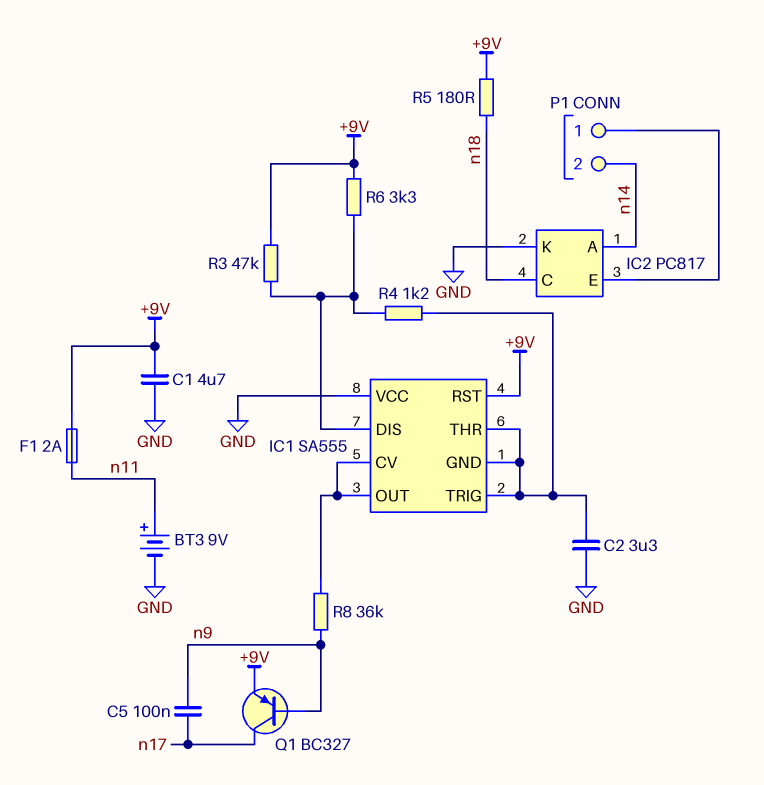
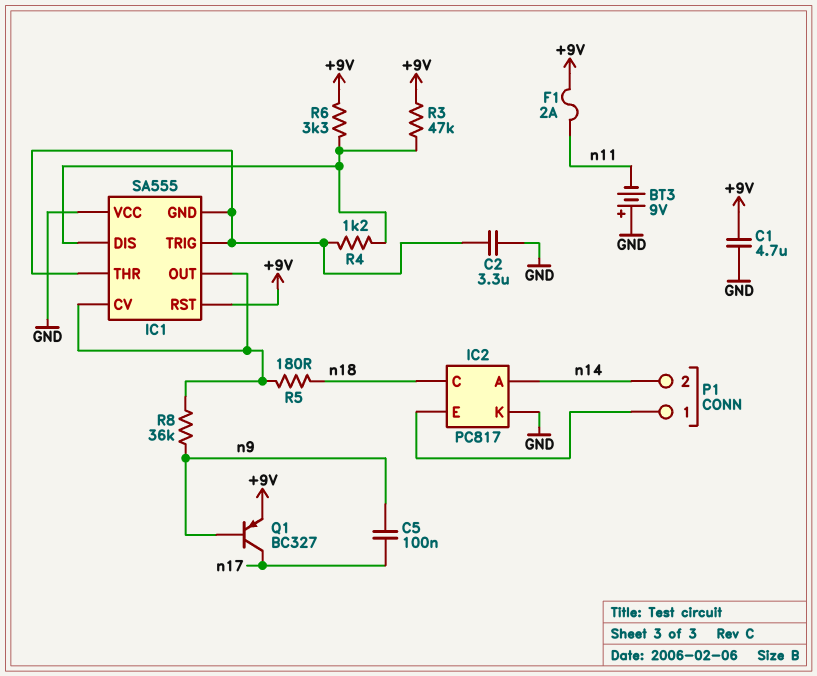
BT3: 9V (plus n11, minus GND) -> 9V (plus GND, minus n11)
R5: 180 (+9V, n18) -> 180 (IC1/CV, n18)

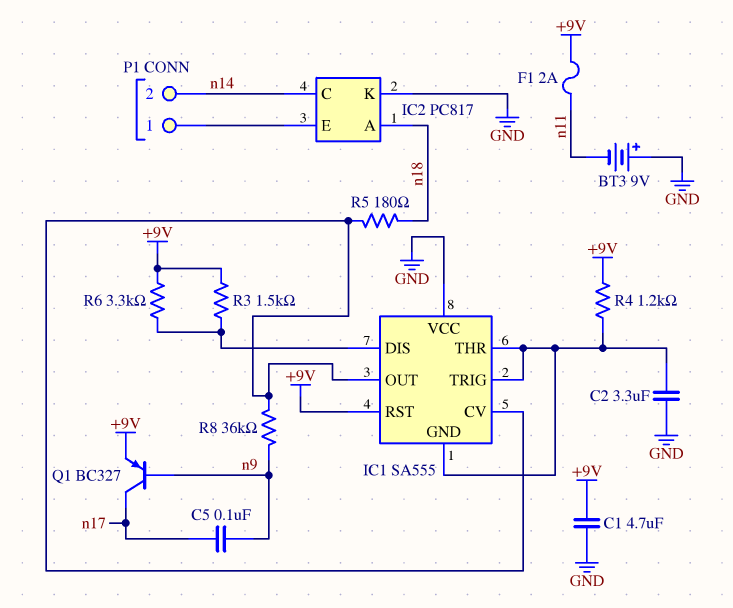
IC2 pin A: n14 -> n18
IC2 pin C: n18 -> n14
R3: 47k (+9V, IC1/DIS) -> 1.5k (+9V, IC1/DIS)
R4: 1.2k (IC1/DIS, IC1/GND) -> 1.2k (+9V, IC1/GND)

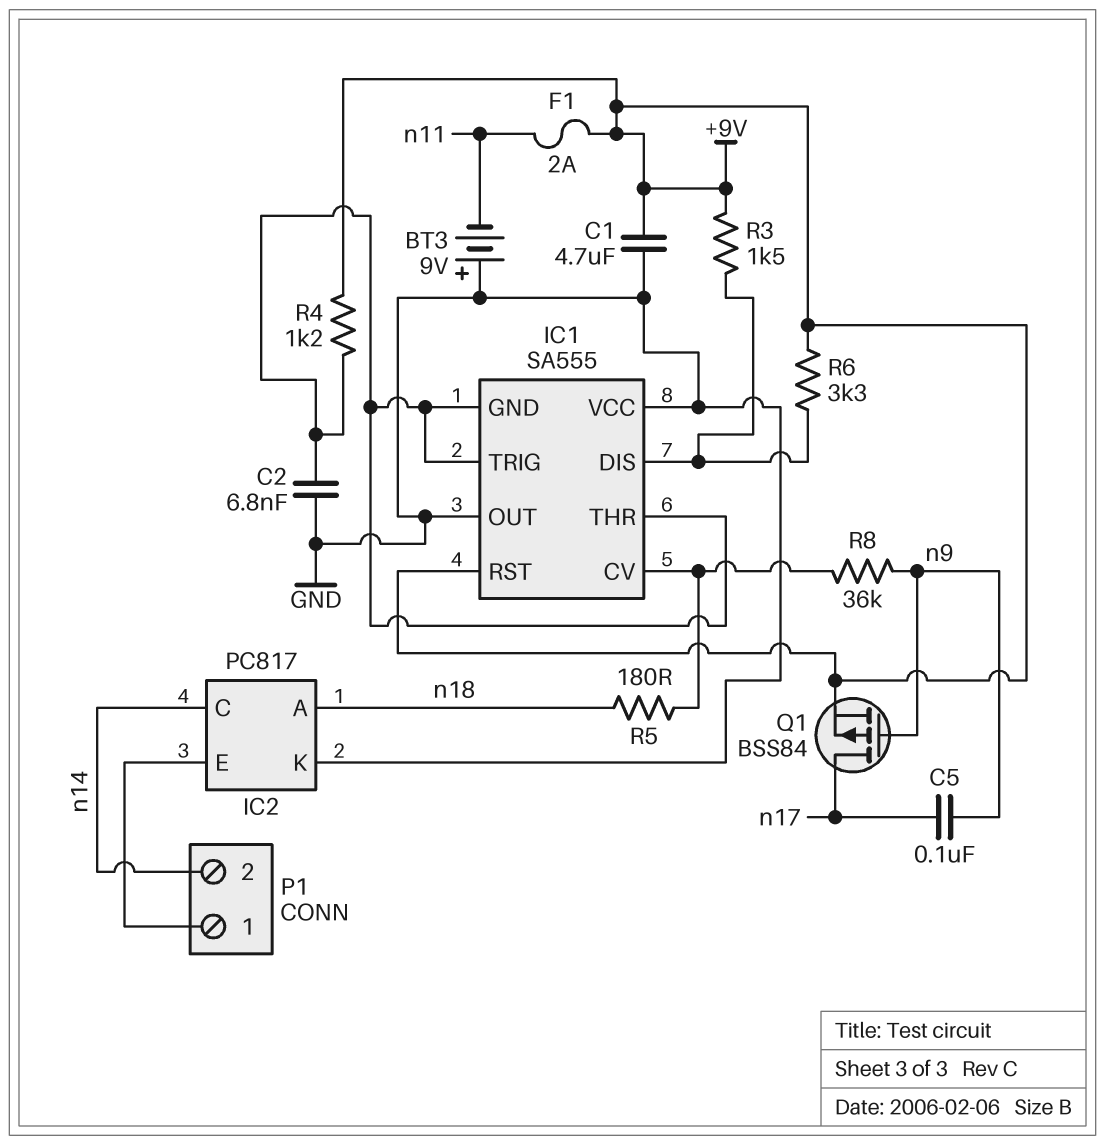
C2: 3.3uF (GND, IC1/GND) -> 6.8nF (GND, IC1/GND)
IC1 pin OUT: IC1/CV -> GND
Q1: PNP BC327 (B n9, C n17, E +9V) -> PMOS BSS84 (G n9, D n17, S +9V)

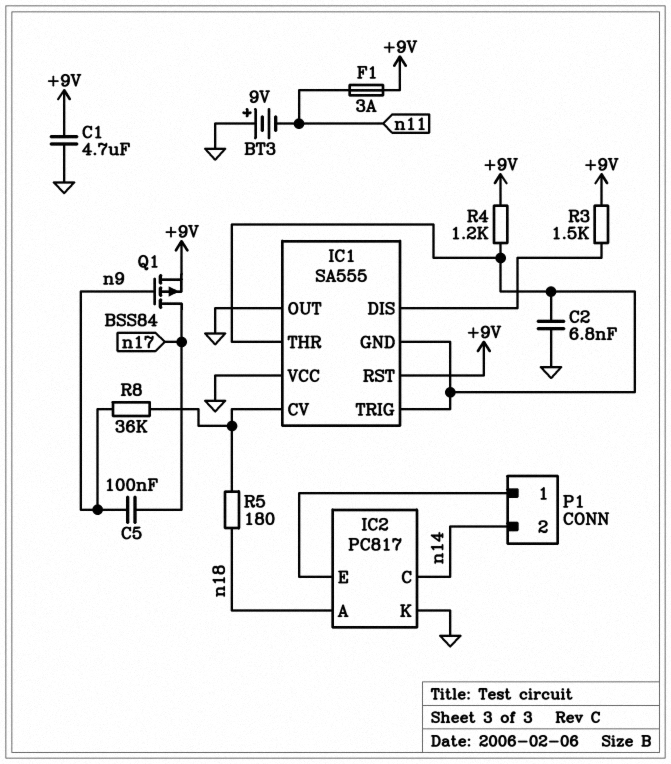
F1: 2A (+9V, n11) -> 3A (+9V, n11)
R6: 3.3k (+9V, IC1/DIS) -> none

